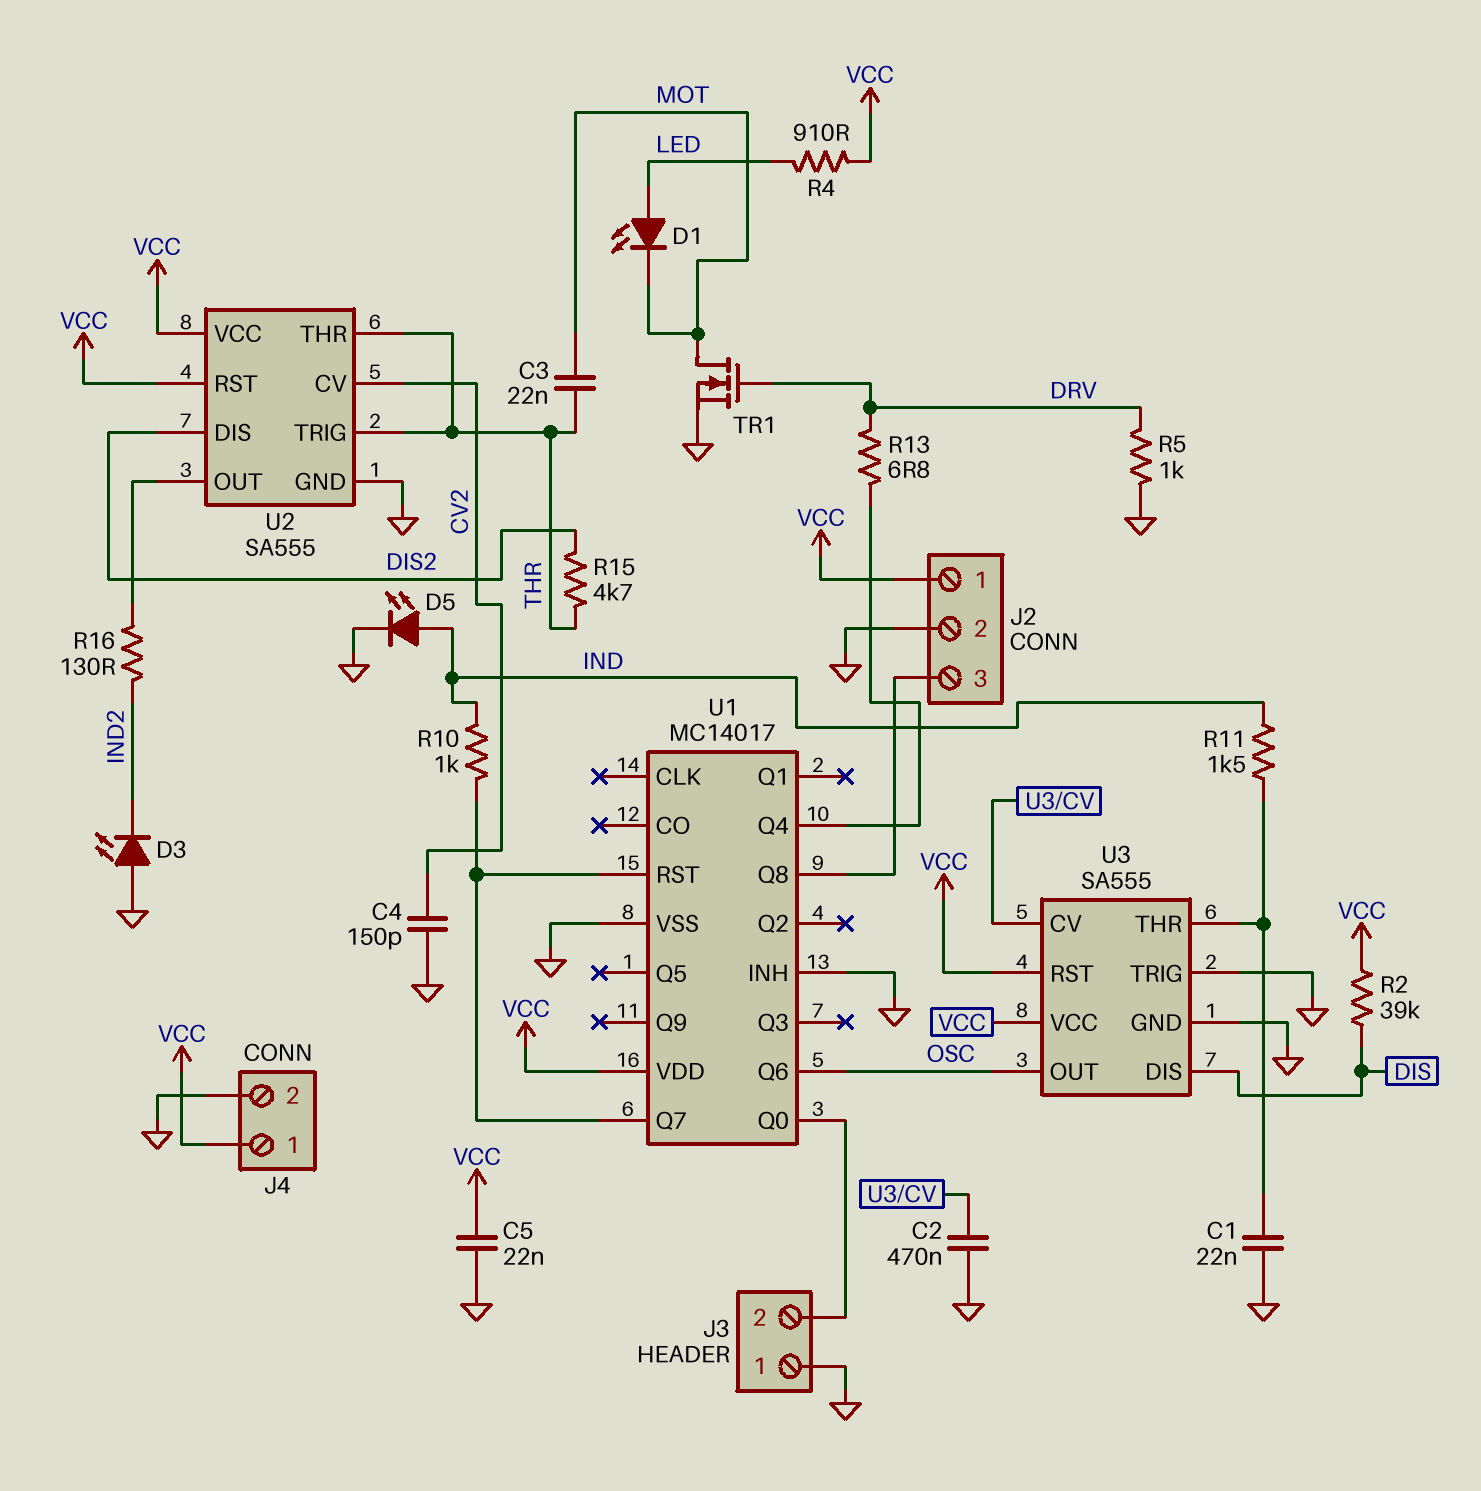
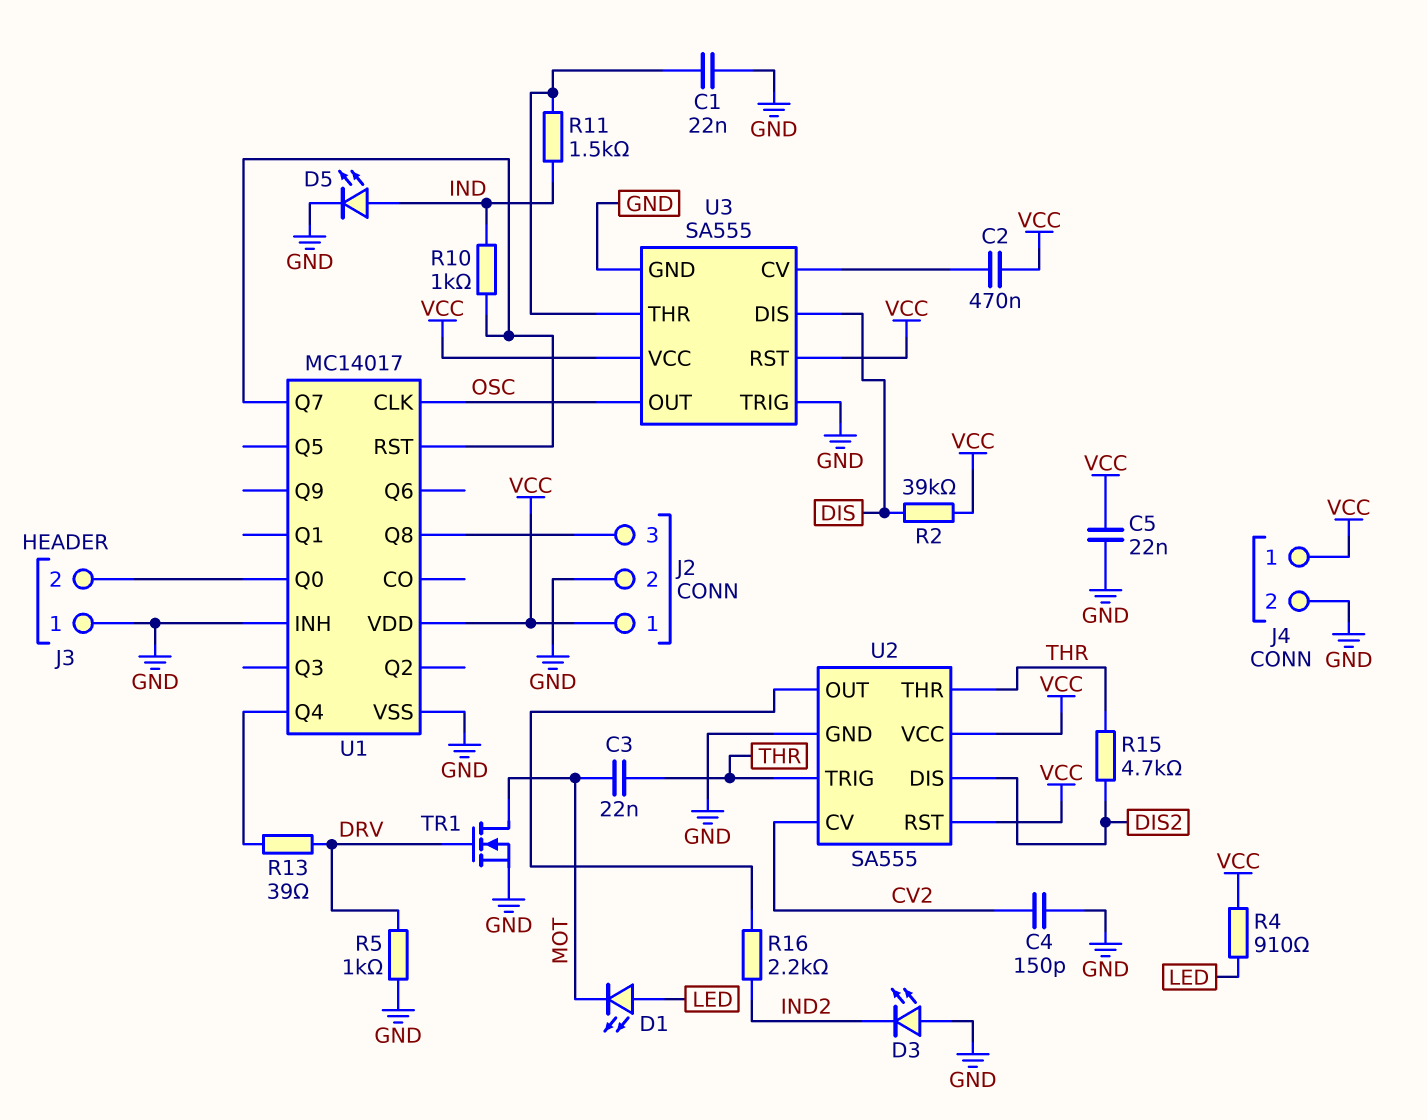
C2: 470nF (GND, U3/CV) -> 470nF (U3/CV, VCC)
R13: 6.8 (DRV, U1/Q4) -> 39 (DRV, U1/Q4)
R16: 130 (IND2, U2/OUT) -> 2.2k (IND2, U2/OUT)
U1 pin CLK: none -> OSC
U1 pin Q6: OSC -> none

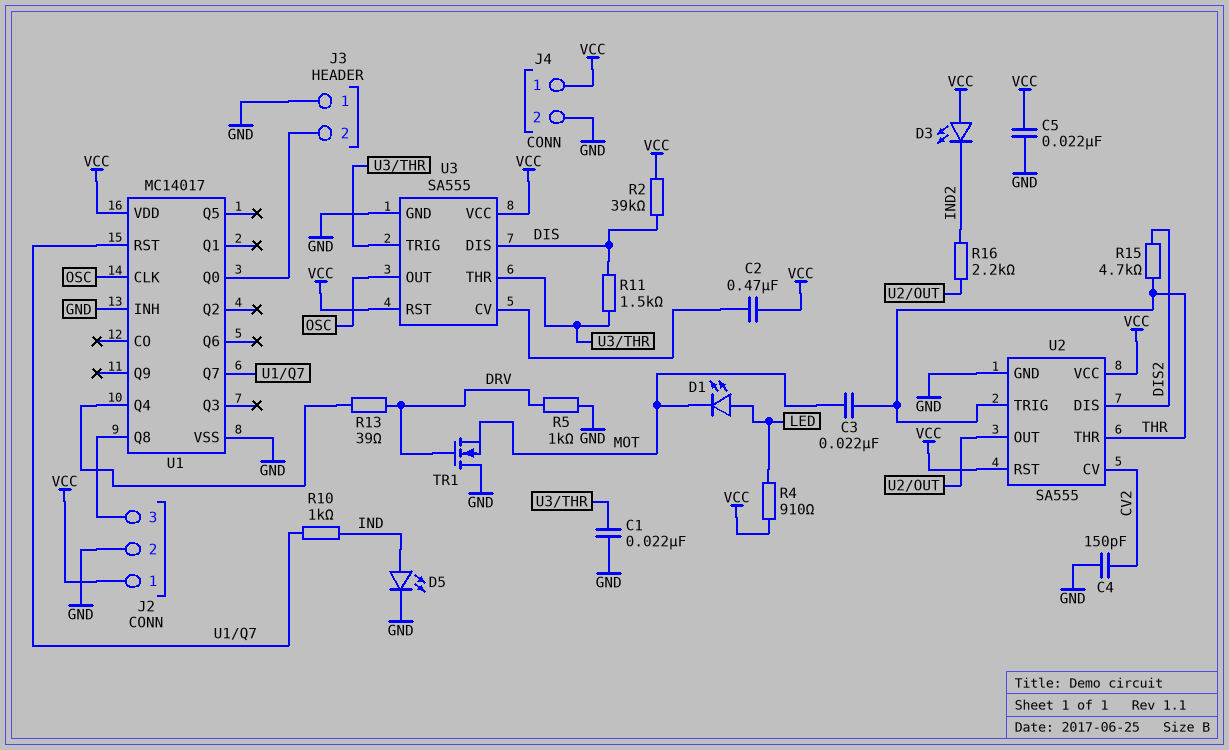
D3: LED (A GND, K IND2) -> LED (A VCC, K IND2)
R11: 1.5k (IND, U3/THR) -> 1.5k (DIS, U3/THR)
TR1: NMOS (G DRV, D MOT, S GND) -> NMOS (G DRV, D GND, S MOT)
U3 pin TRIG: GND -> U3/THR

